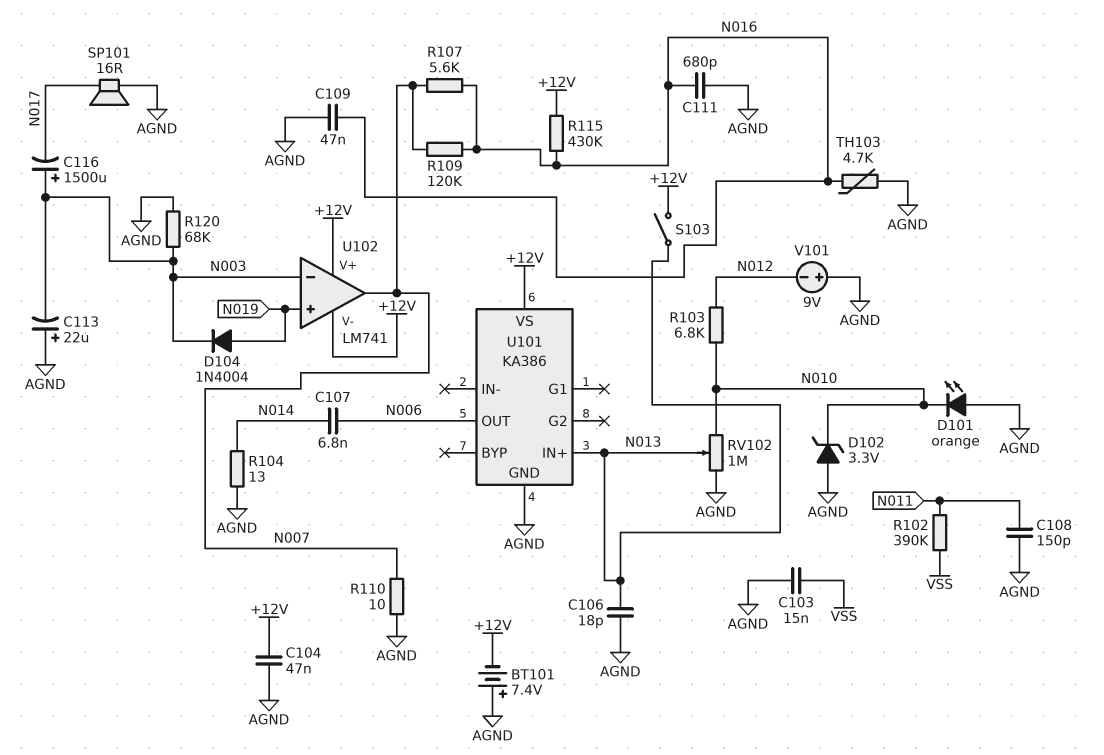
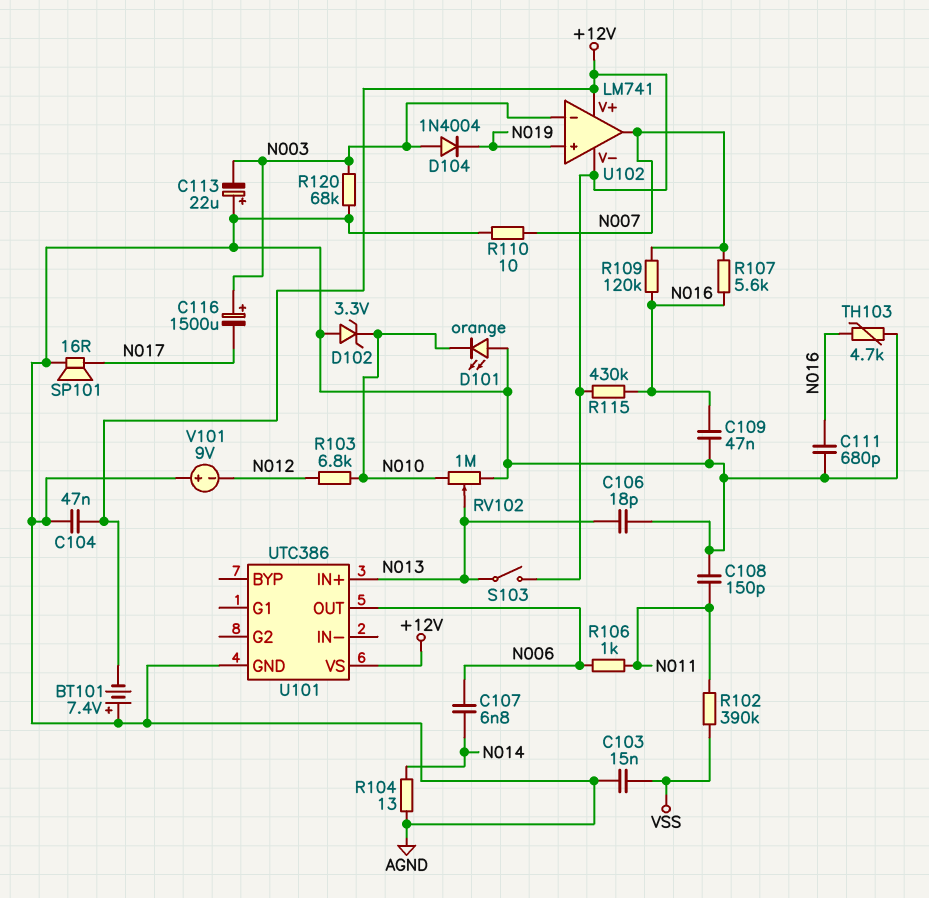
D104: diode 1N4004 (A N019, K N003) -> diode 1N4004 (A N003, K N019)
R106: none -> 1k (N006, N011)
U101: KA386 -> UTC386

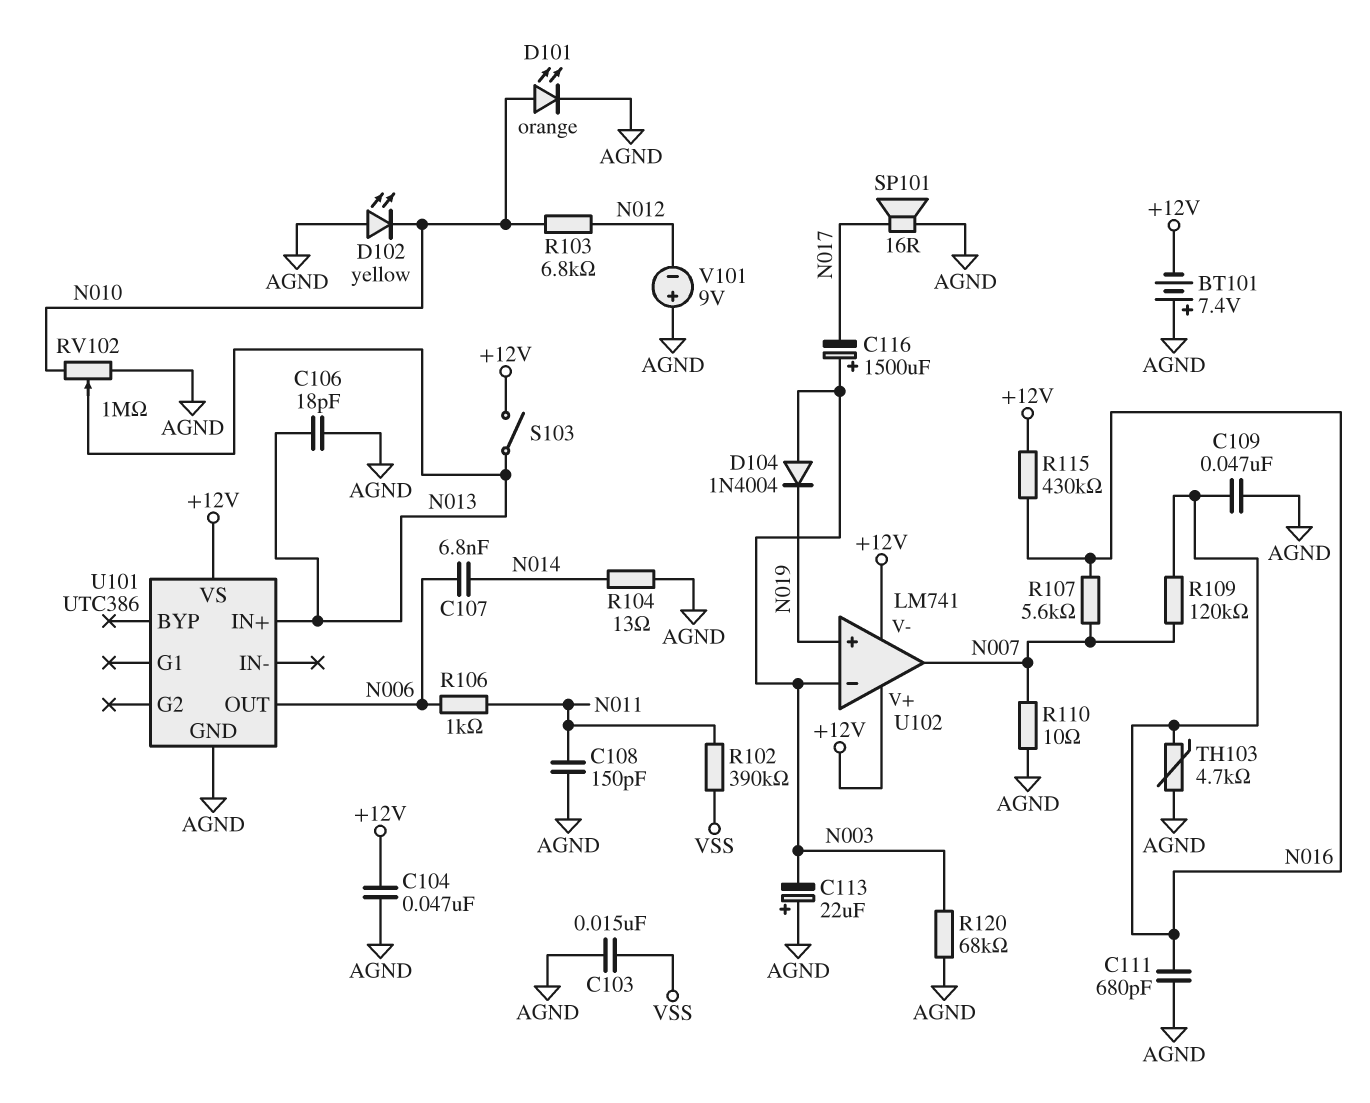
D101: LED orange (A AGND, K N010) -> LED orange (A N010, K AGND)
D102: zener 3.3V (A AGND, K N010) -> LED yellow (A AGND, K N010)

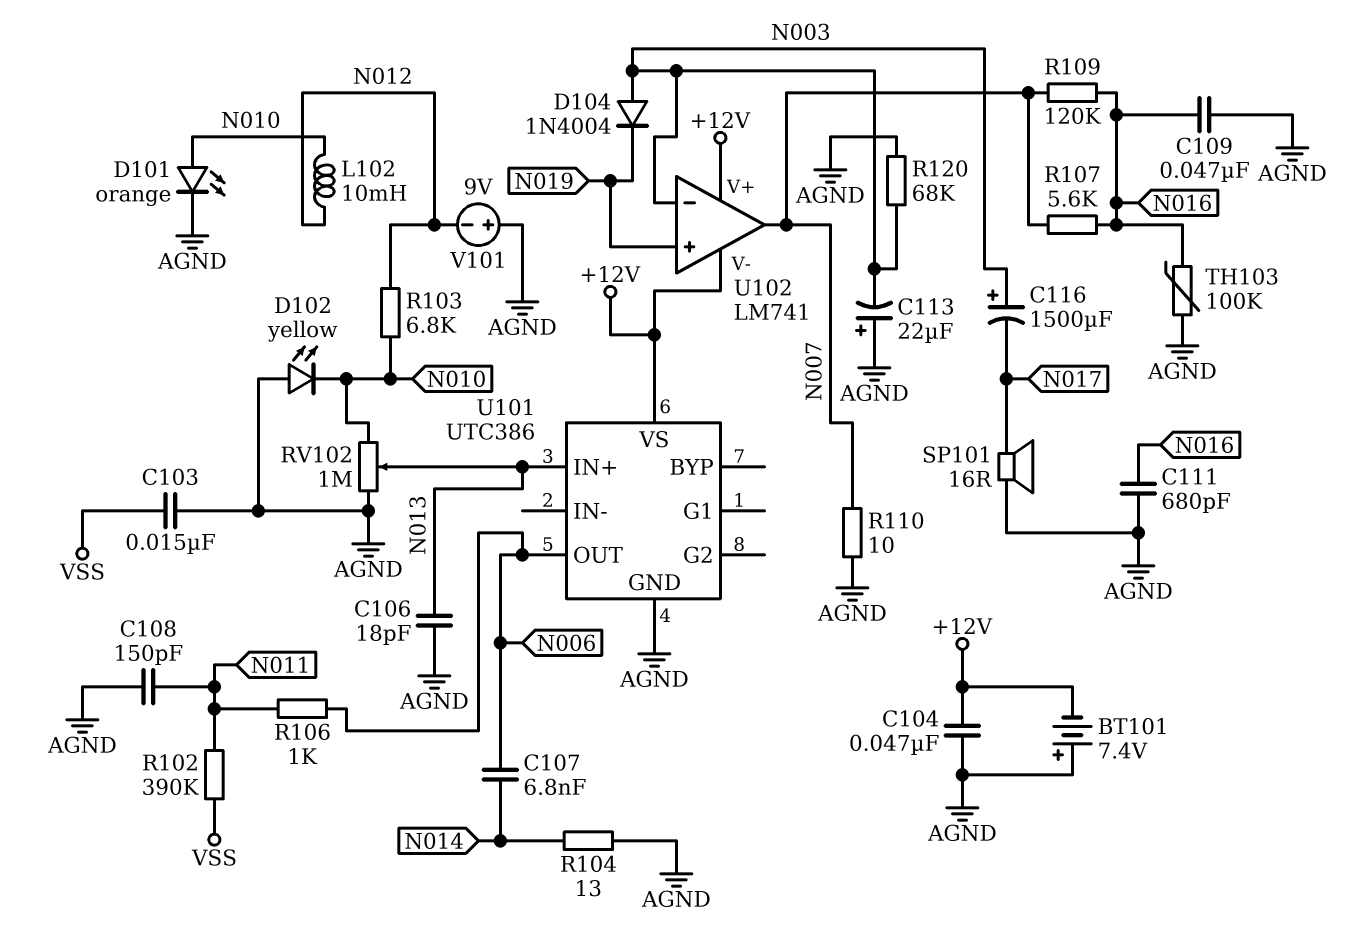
L102: none -> 10mH (N010, N012)
R115: 430k (+12V, N016) -> none
S103: switch (+12V, N013) -> none
TH103: 4.7k (AGND, N016) -> 100k (AGND, N016)

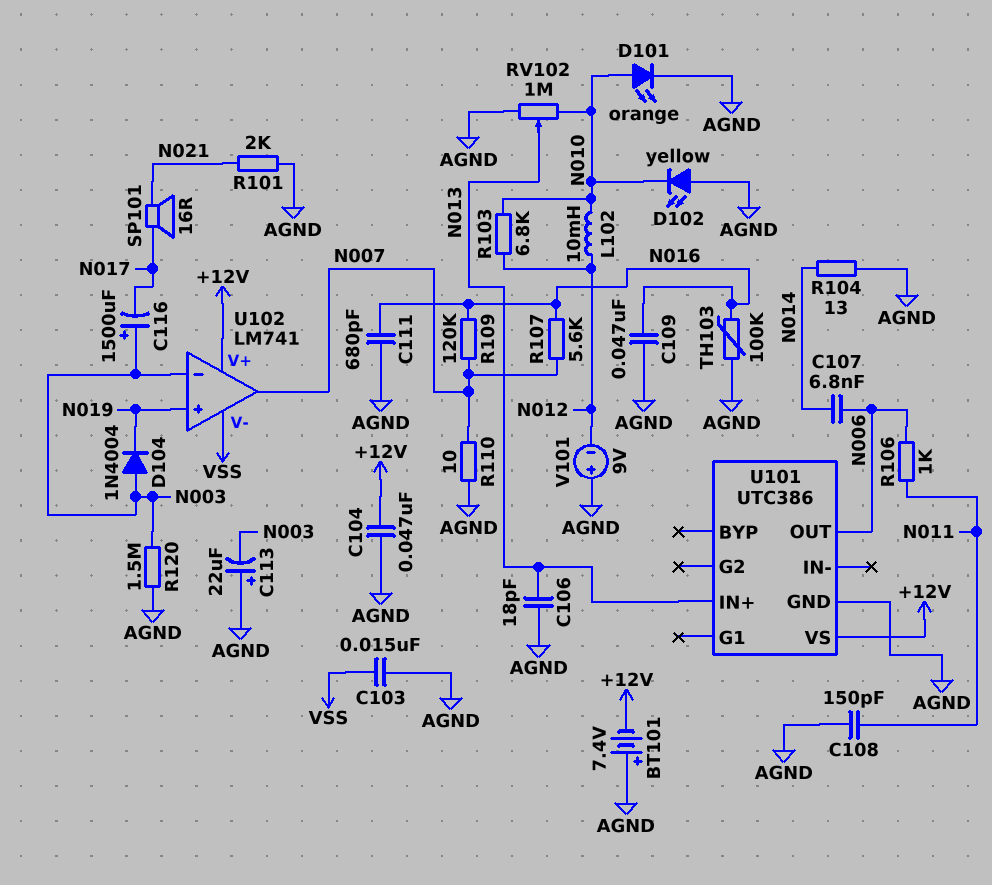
R101: none -> 2k (AGND, N021)
R102: 390k (N011, VSS) -> none
R120: 68k (AGND, N003) -> 1.5M (AGND, N003)
SP101: speaker 16R (AGND, N017) -> speaker 16R (N017, N021)
U102 pin V-: +12V -> VSS

